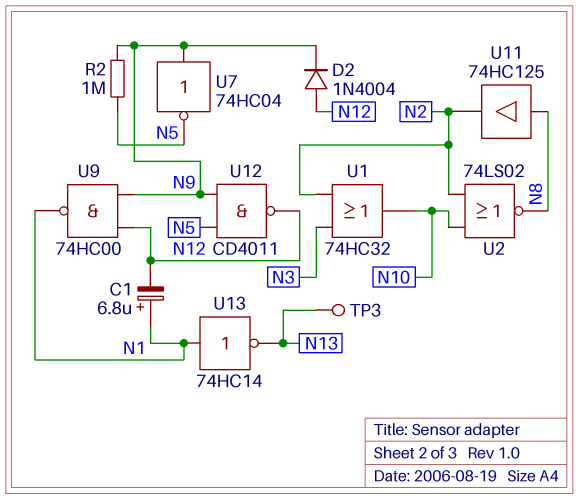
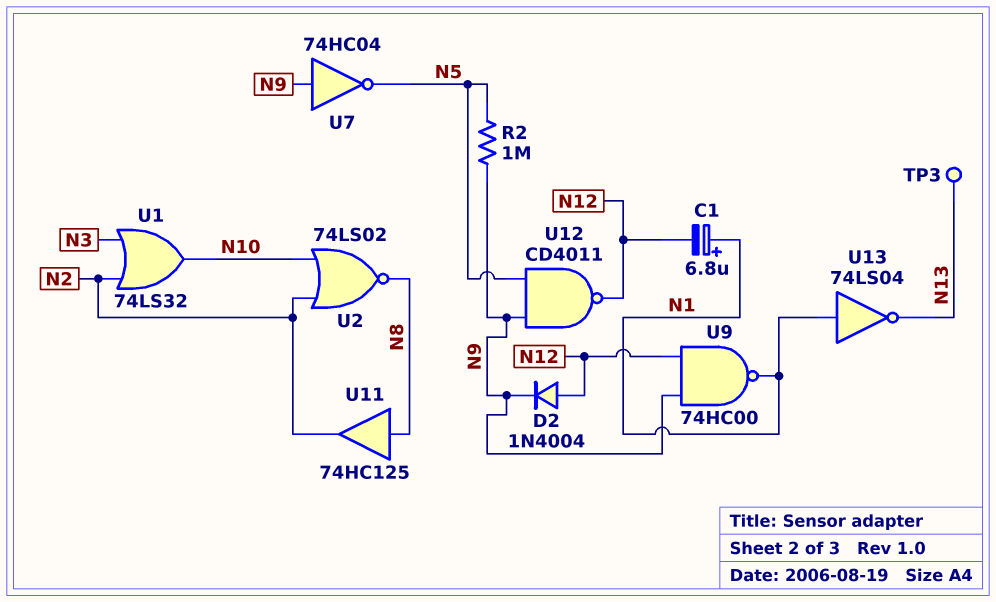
U1: OR 74HC32 (in N2, in N3, out N10) -> OR 74LS32 (in N2, in N3, out N10)
U13: NOT 74HC14 (in N1, out N13) -> NOT 74LS04 (in N1, out N13)

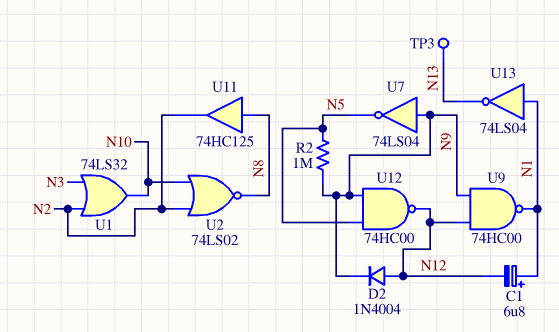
U7: NOT 74HC04 (in N9, out N5) -> NOT 74LS04 (in N9, out N5)
U12: NAND CD4011 (in N5, in N9, out N12) -> NAND 74HC00 (in N5, in N9, out N12)

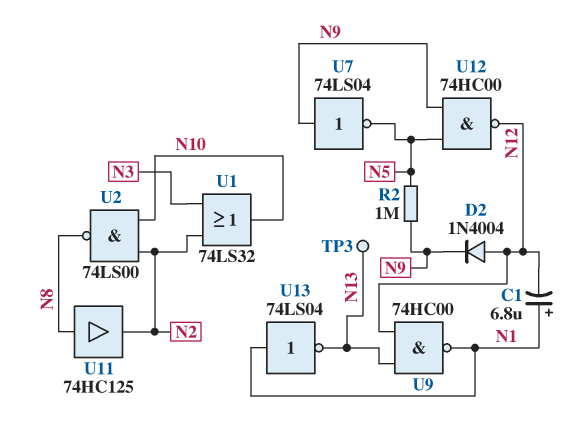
U2: NOR 74LS02 (in N2, in N10, out N8) -> NAND 74LS00 (in N2, in N10, out N8)
U9: NAND 74HC00 (in N9, in N12, out N1) -> NAND 74HC00 (in N12, in N13, out N1)

